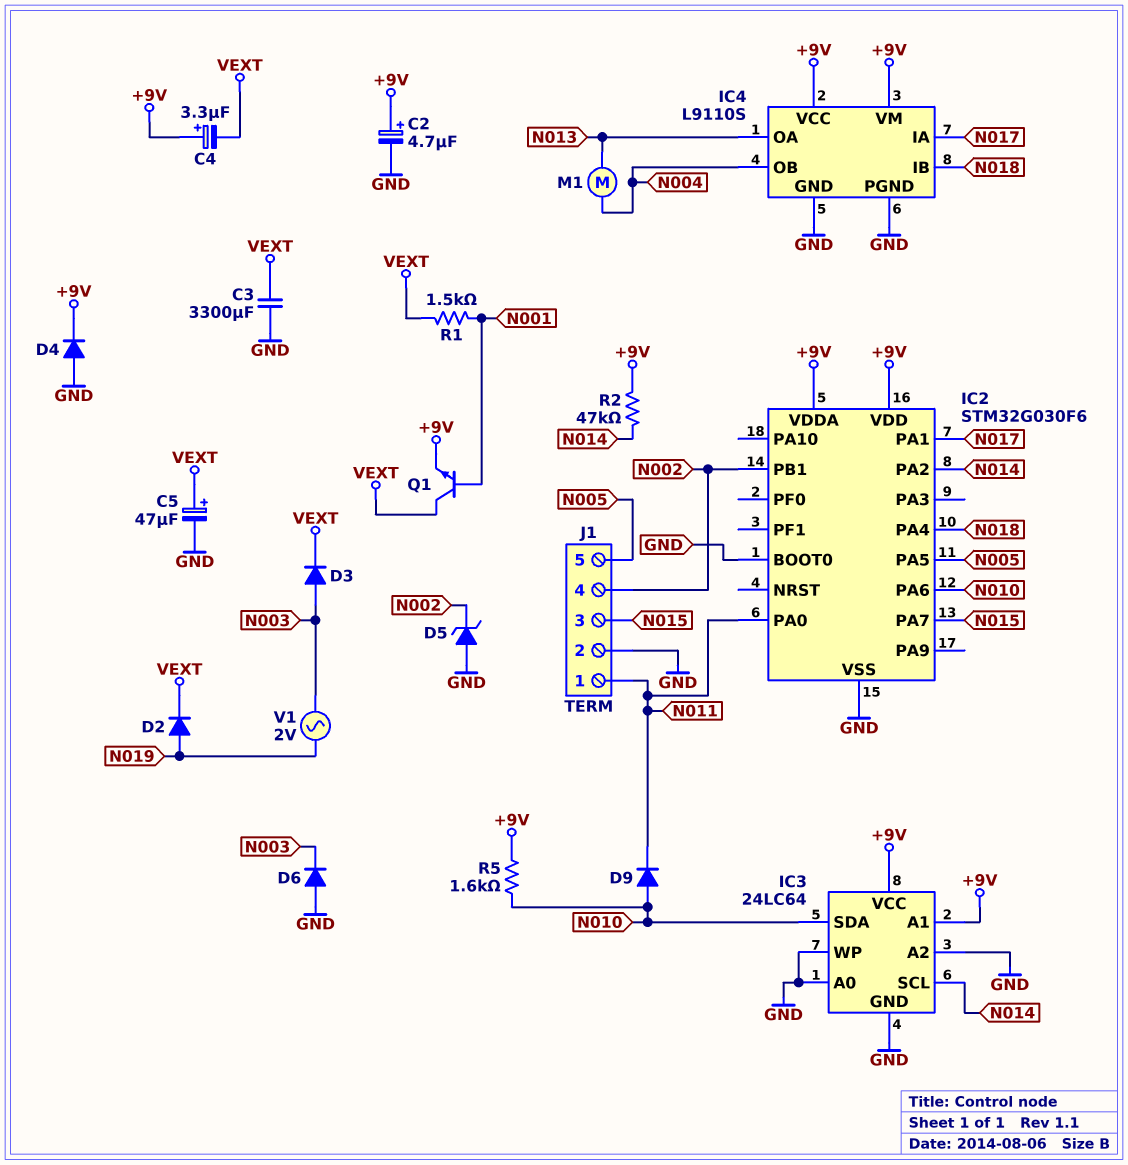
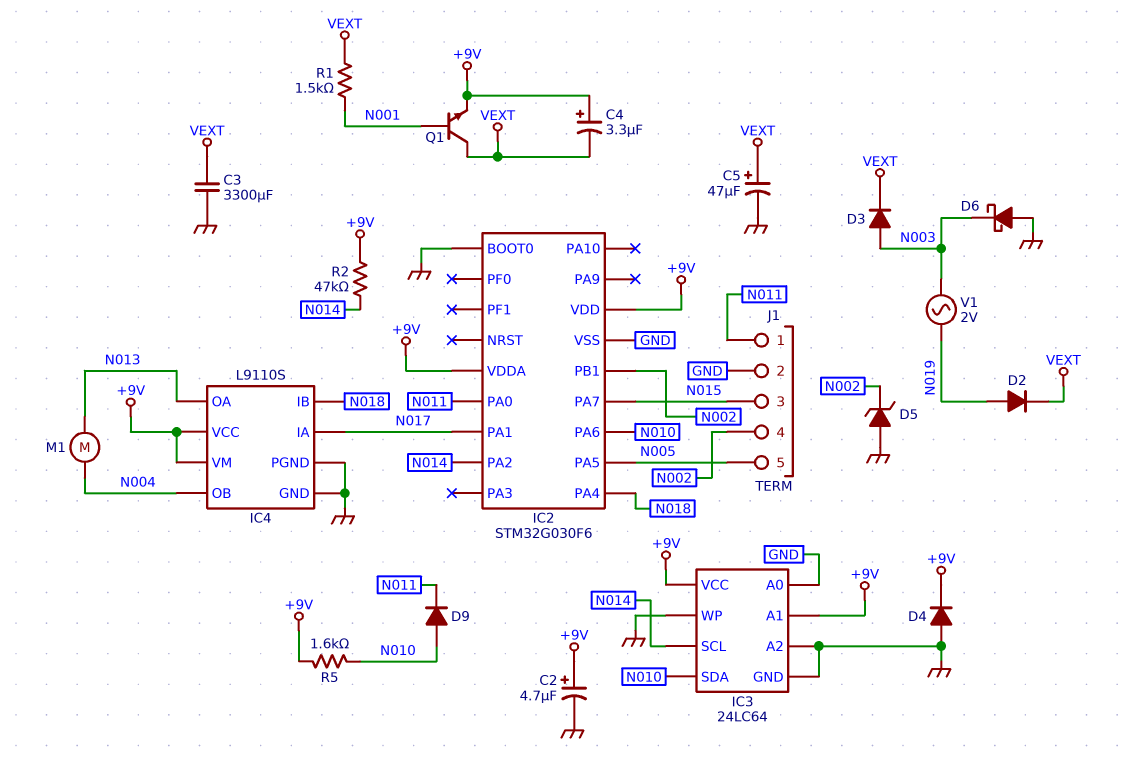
D6: diode (A GND, K N003) -> schottky (A GND, K N003)

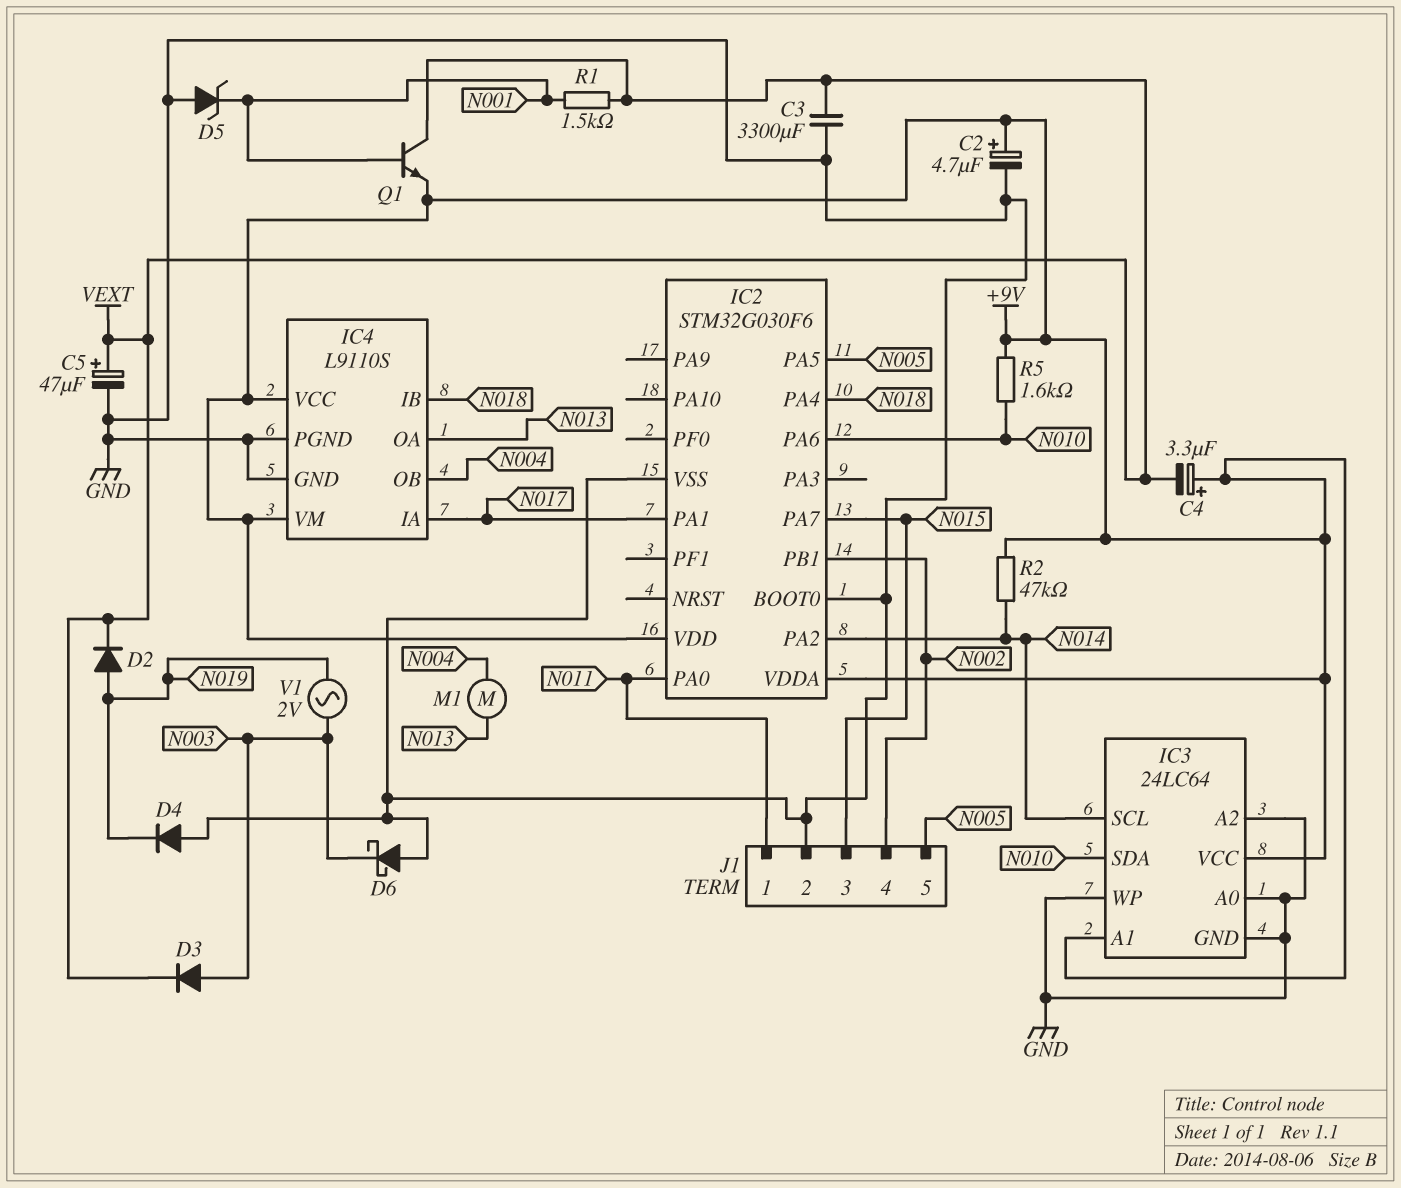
D4: diode (A GND, K +9V) -> diode (A GND, K N019)
D5: zener (A GND, K N002) -> zener (A GND, K N001)
D9: diode (A N010, K N011) -> none

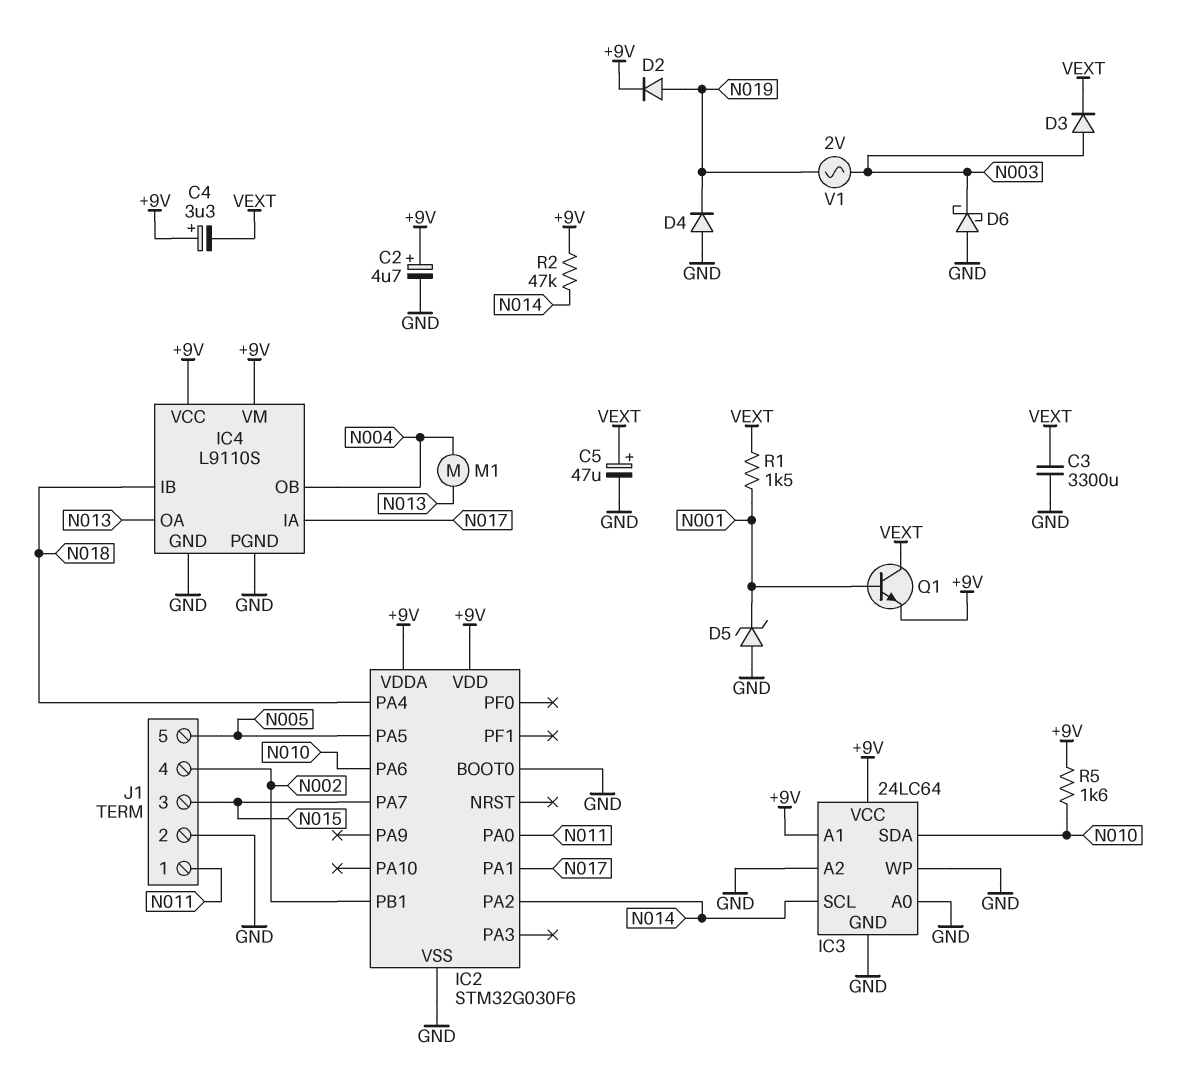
D2: diode (A N019, K VEXT) -> diode (A N019, K +9V)

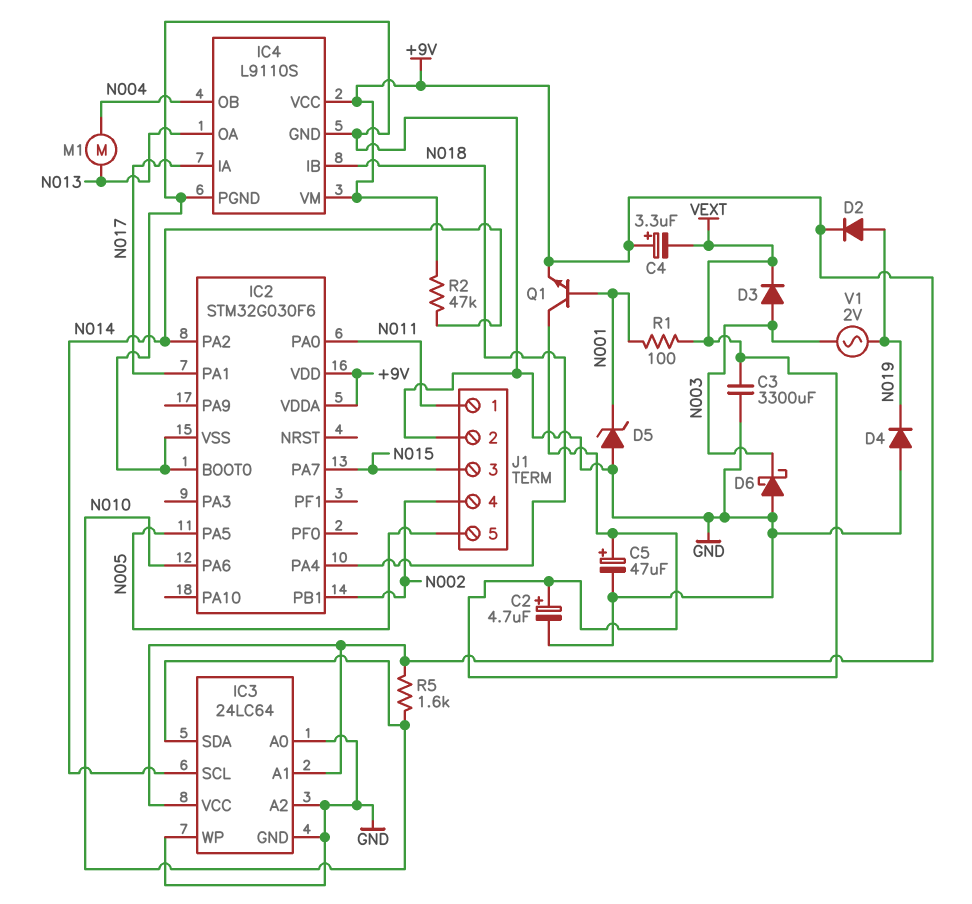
C2: 4.7uF (plus +9V, minus GND) -> 4.7uF (plus VEXT, minus GND)
R1: 1.5k (N001, VEXT) -> 100 (N001, VEXT)

